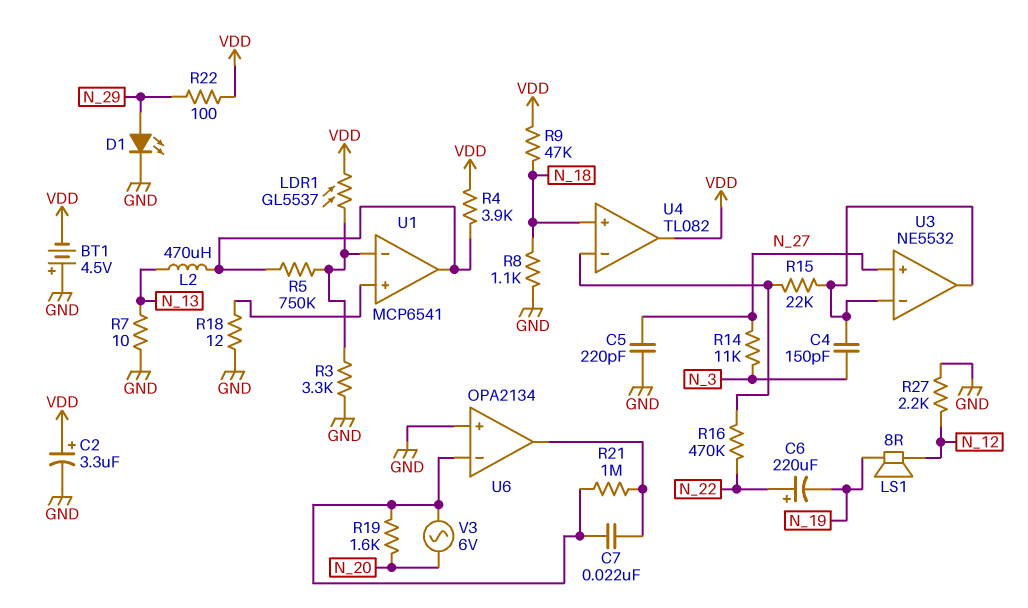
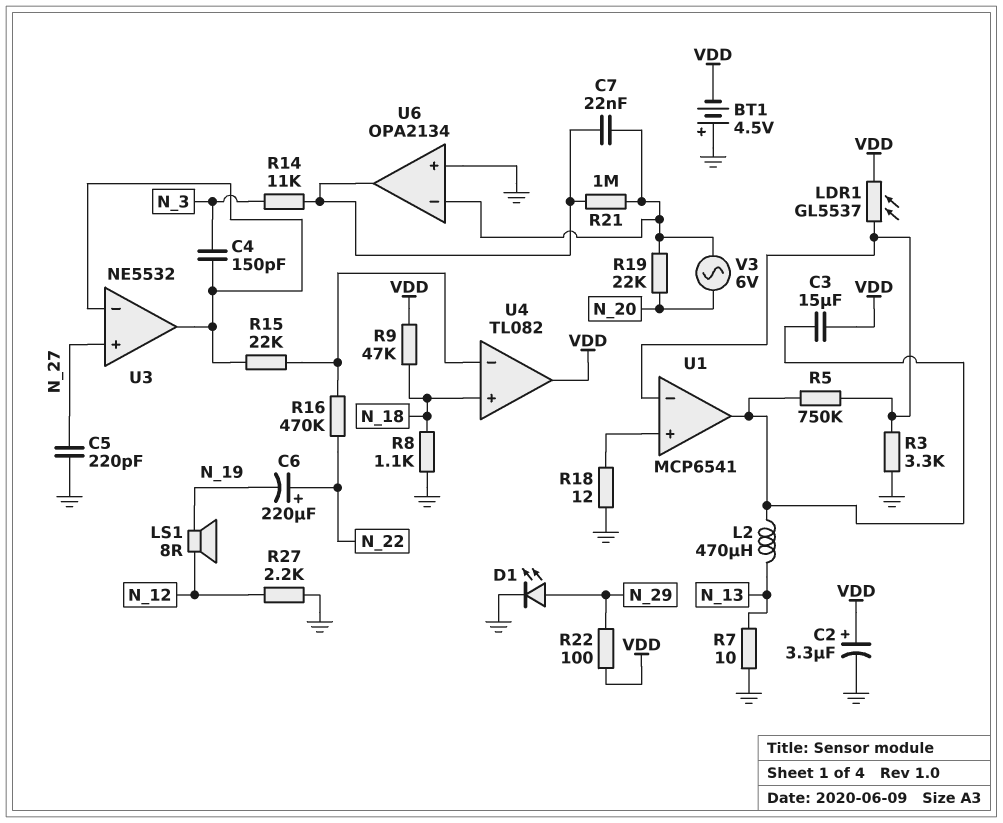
C3: none -> 15uF (U1/out, VDD)
R4: 3.9k (U1/out, VDD) -> none
R14: 11k (N_3, N_27) -> 11k (N_3, U6/out)
R19: 1.6k (N_20, U6/in-) -> 22k (N_20, U6/in-)

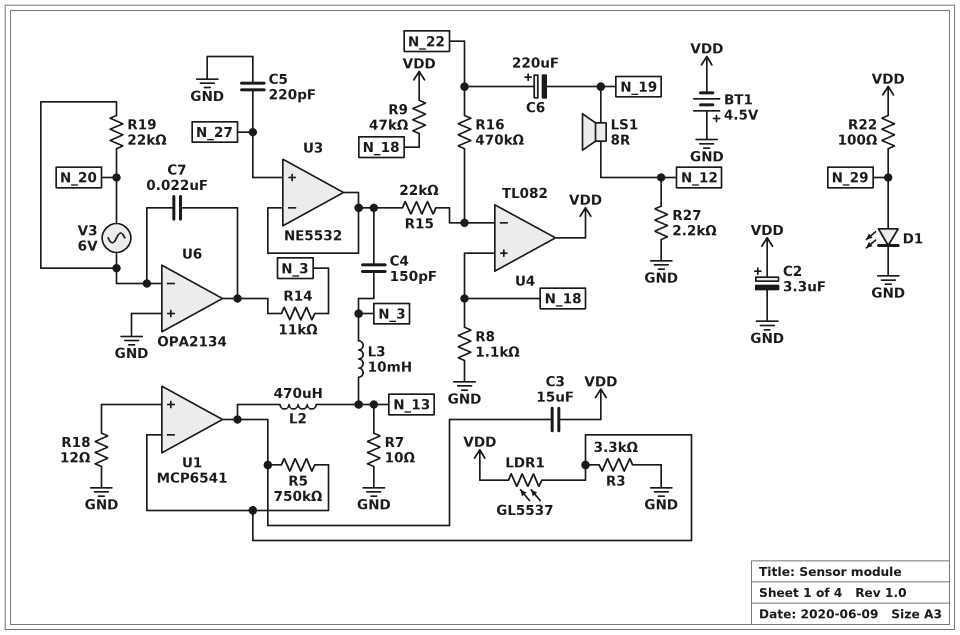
L3: none -> 10mH (N_3, N_13)
R21: 1M (U6/in-, U6/out) -> none

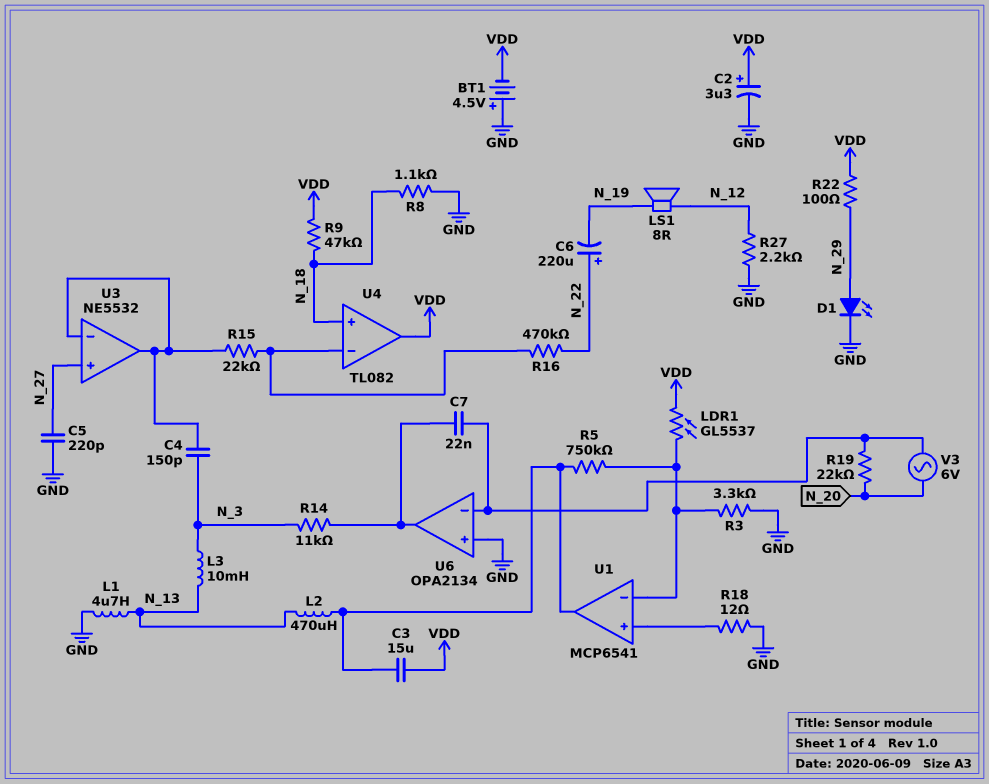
L1: none -> 4.7uH (GND, N_13)
R7: 10 (GND, N_13) -> none

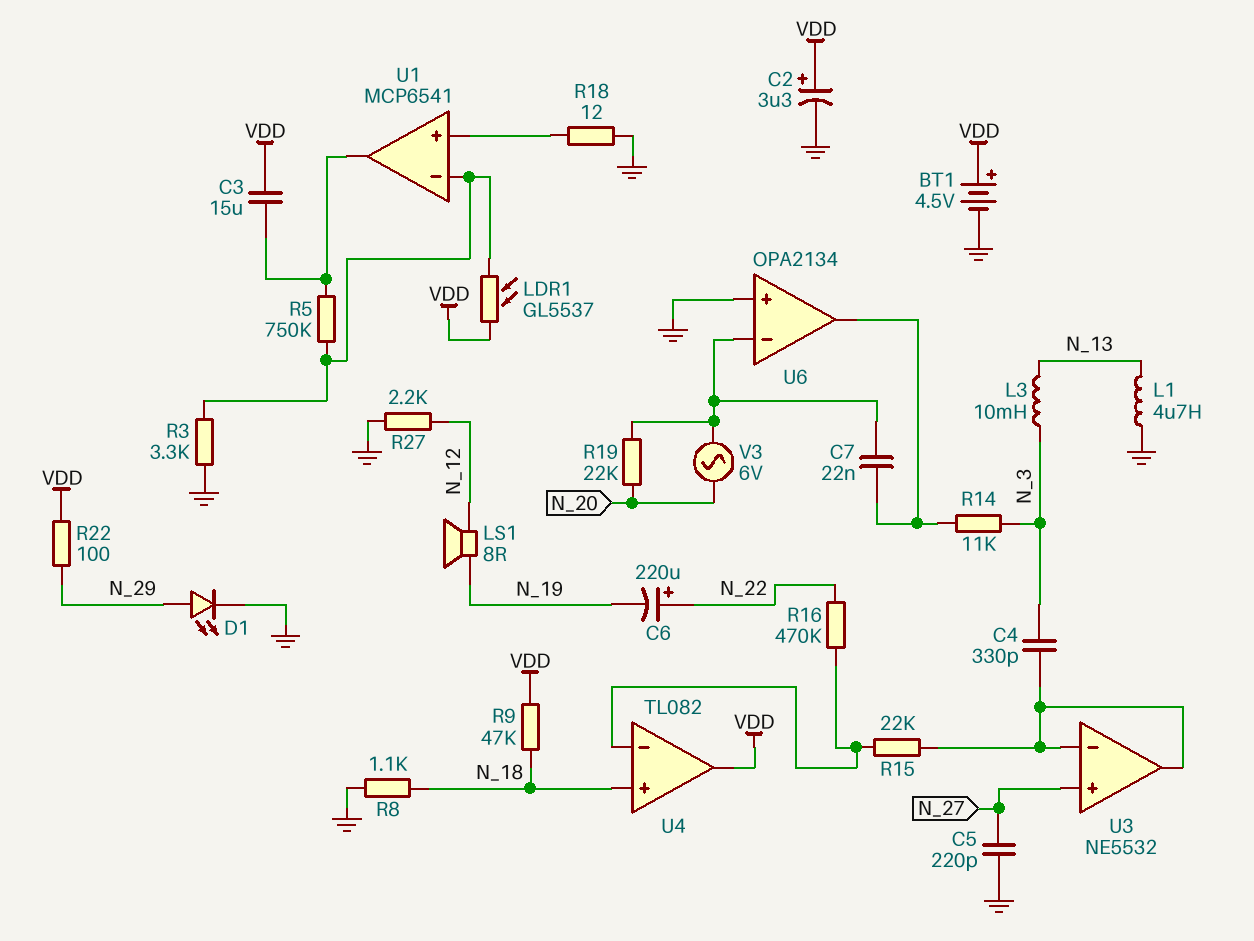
BT1: 4.5V (plus GND, minus VDD) -> 4.5V (plus VDD, minus GND)
C4: 150pF (N_3, U3/in-) -> 330pF (N_3, U3/in-)
L2: 470uH (N_13, U1/out) -> none

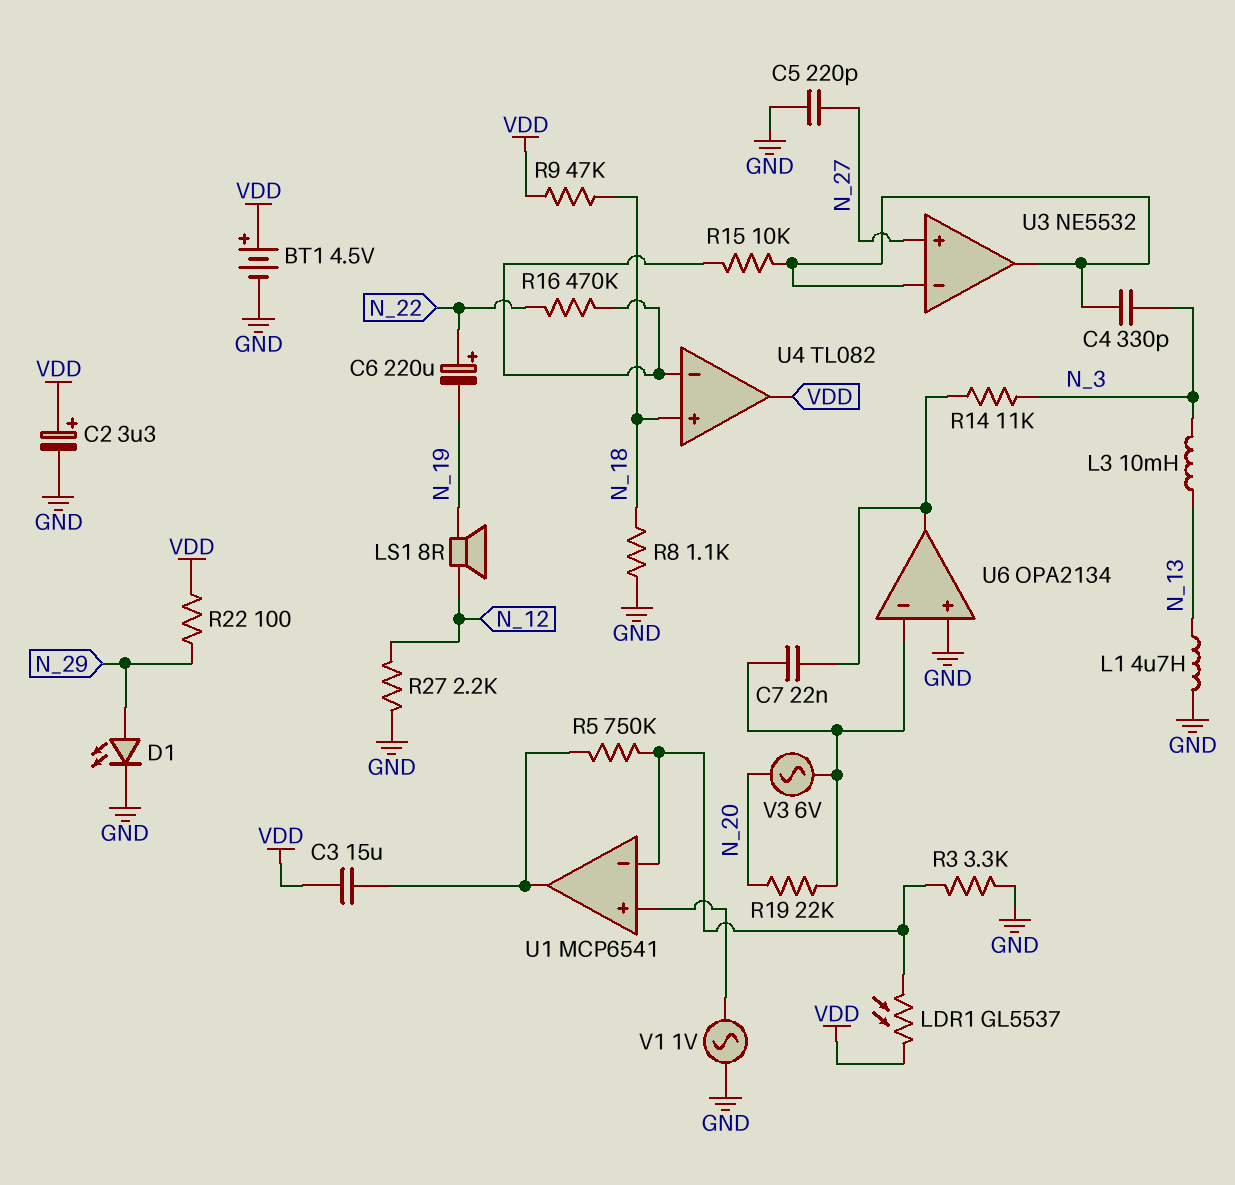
R15: 22k (U3/in-, U4/in-) -> 10k (U3/in-, U4/in-)
R18: 12 (GND, U1/in+) -> none
V1: none -> AC 1V (GND, U1/in+)

